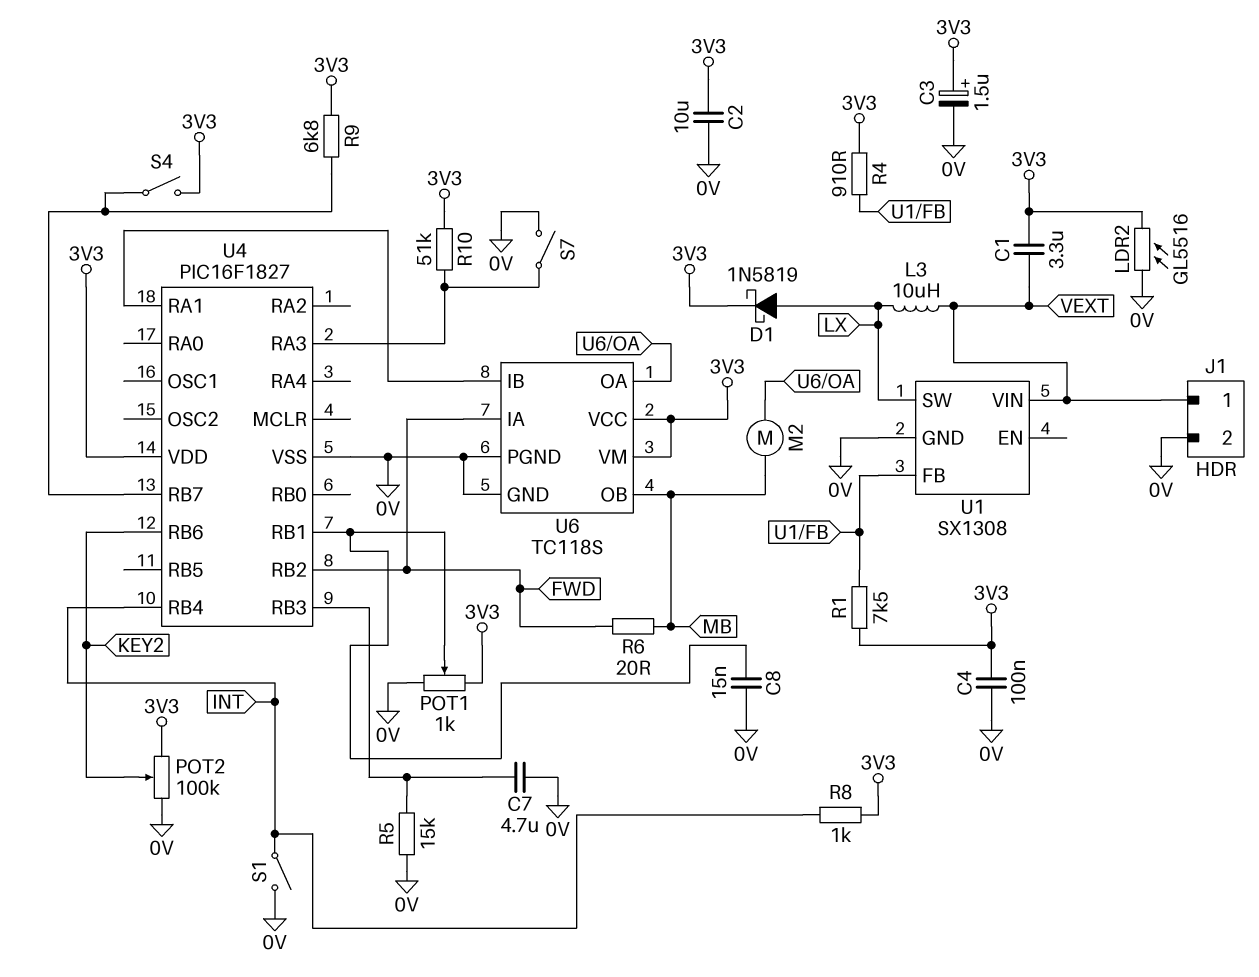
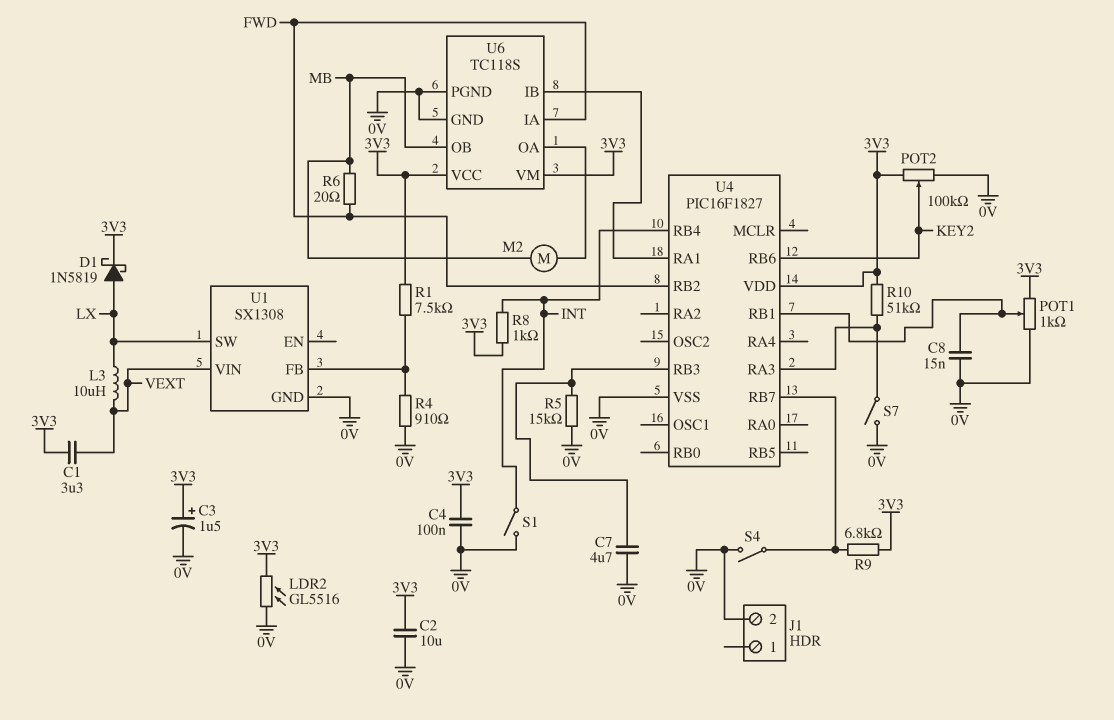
J1 pin 1: VEXT -> none
R4: 910 (3V3, U1/FB) -> 910 (0V, U1/FB)
S4: switch (3V3, U4/RB7) -> switch (0V, U4/RB7)

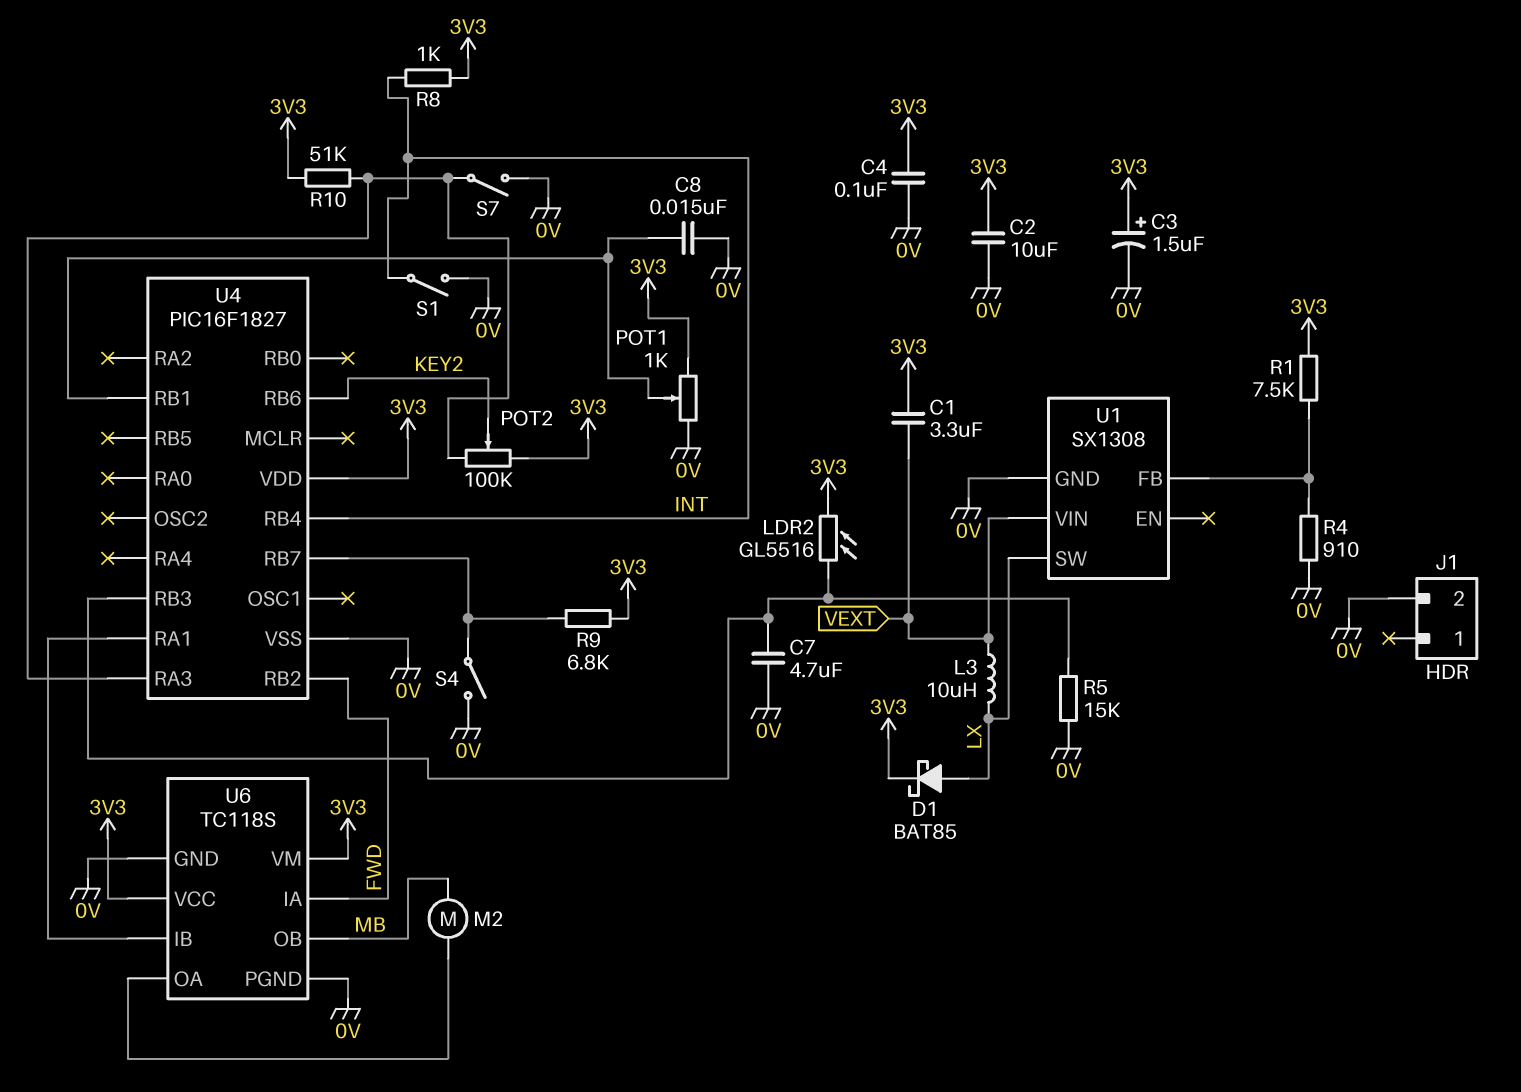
D1: schottky 1N5819 (A LX, K 3V3) -> schottky BAT85 (A LX, K 3V3)
LDR2: GL5516 (0V, 3V3) -> GL5516 (3V3, U4/RB3)
POT2: 100k (0V, 3V3, wiper KEY2) -> 100k (3V3, U4/RA3, wiper KEY2)
R6: 20 (FWD, MB) -> none

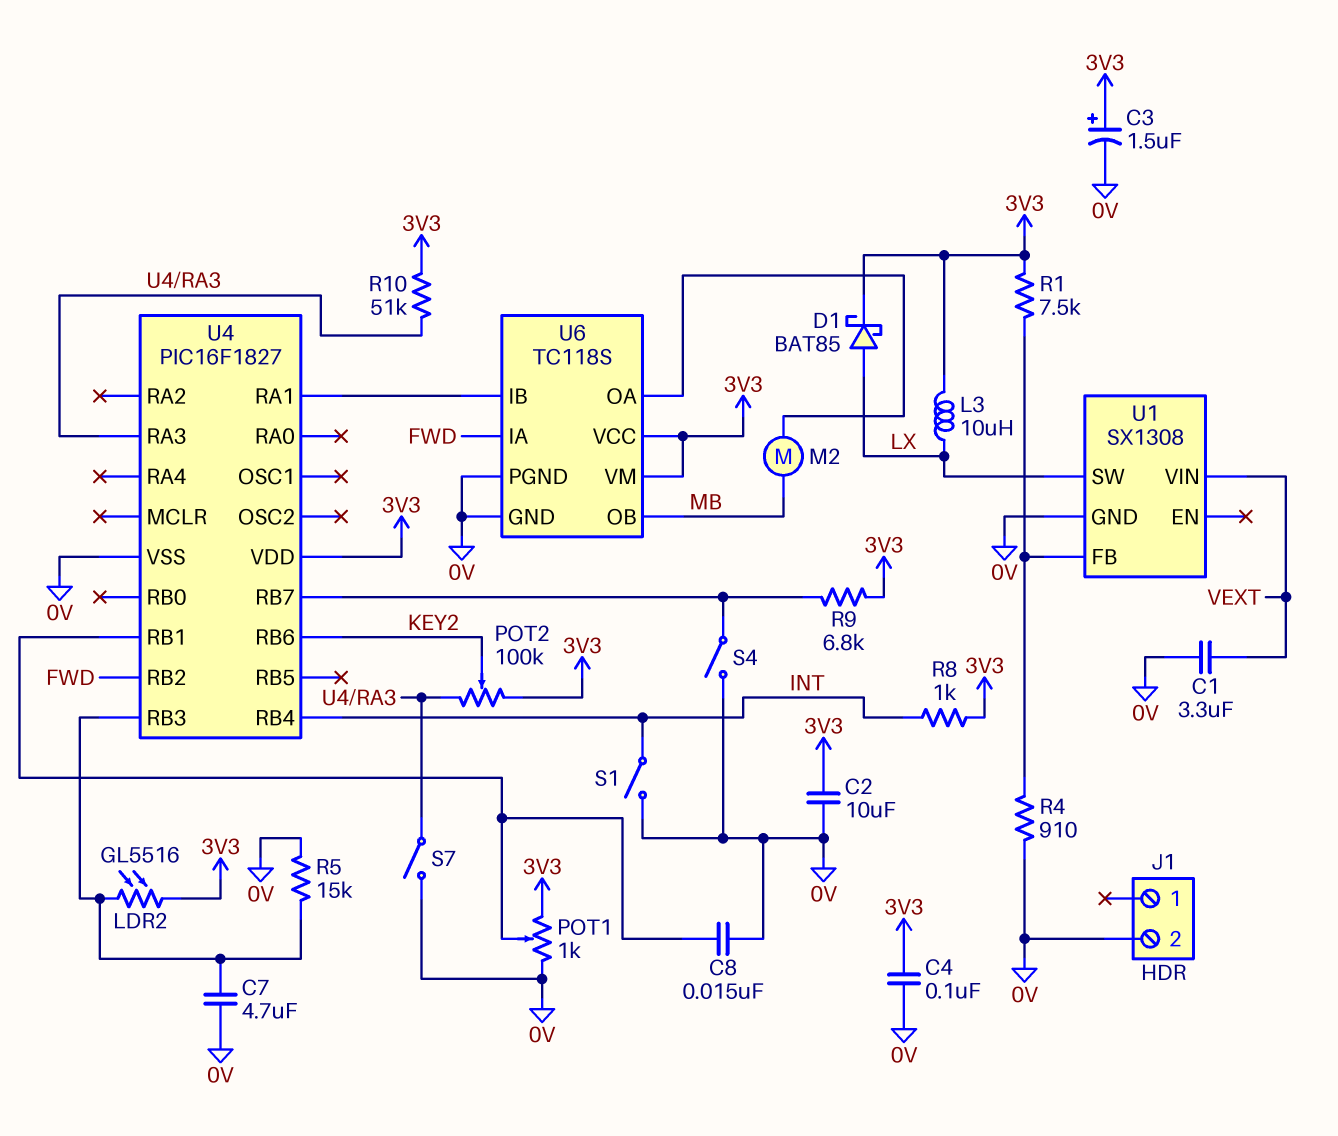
C1: 3.3uF (3V3, VEXT) -> 3.3uF (0V, VEXT)
L3: 10uH (LX, VEXT) -> 10uH (3V3, LX)

